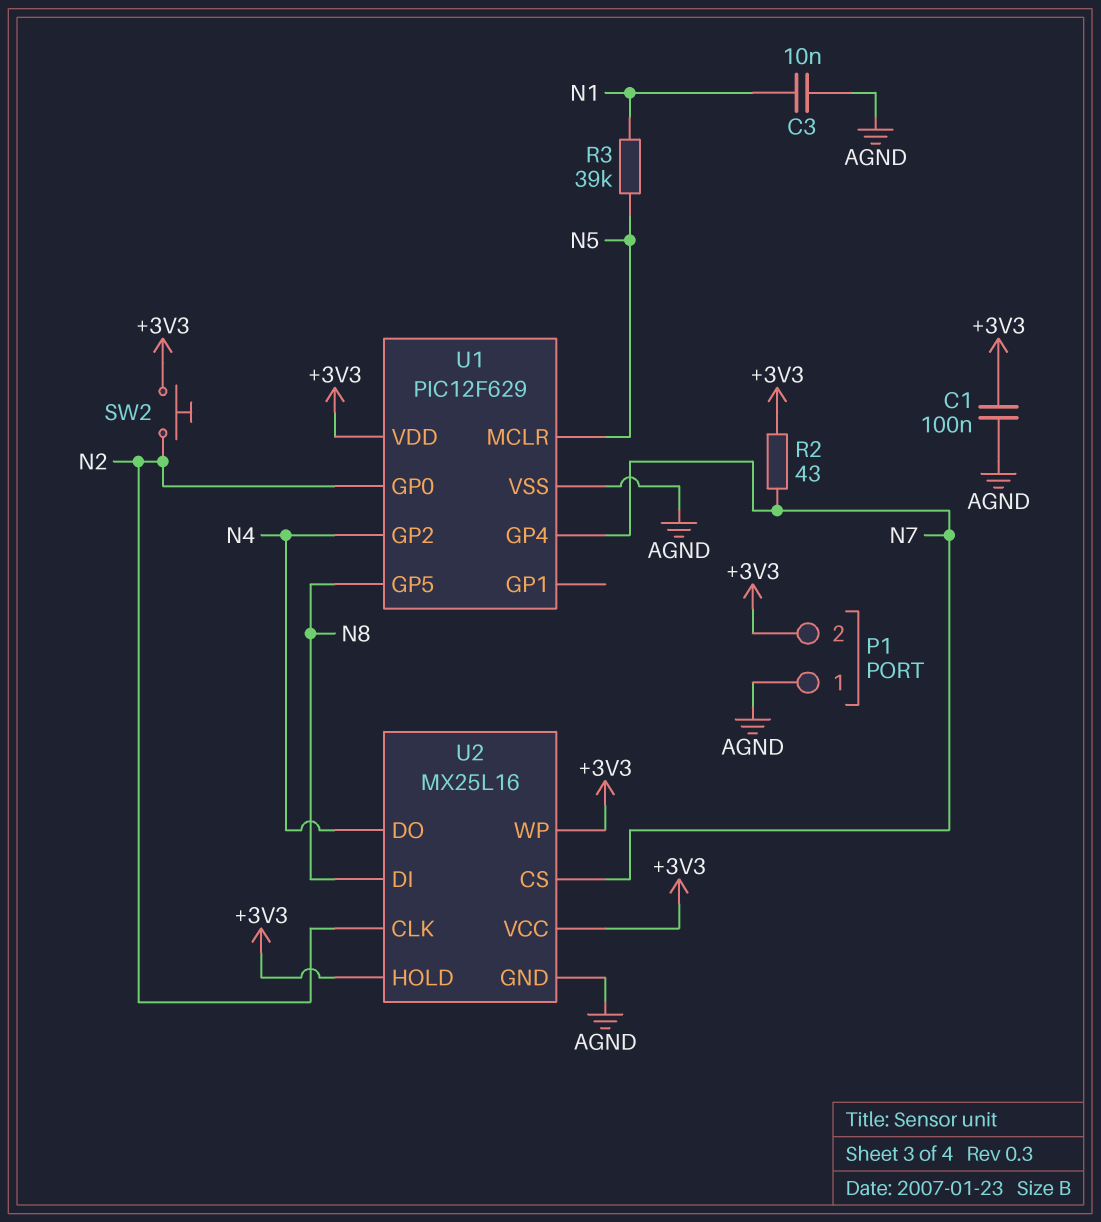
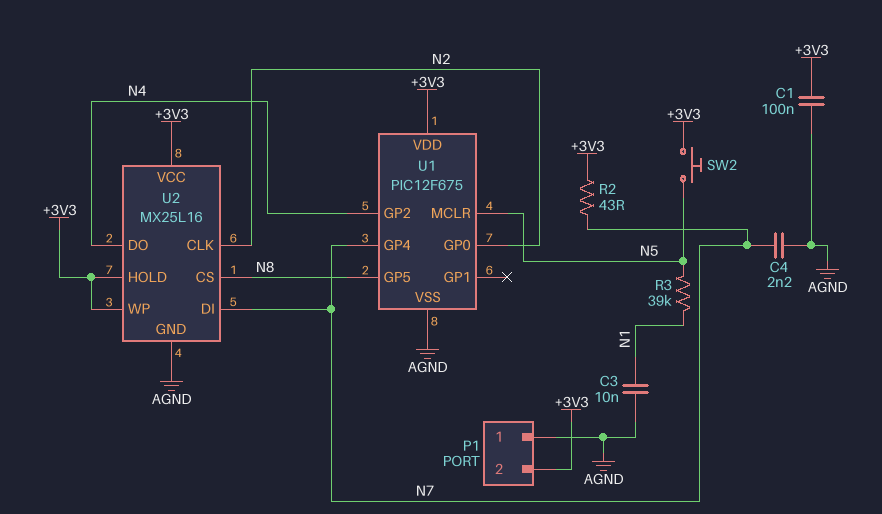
C4: none -> 2.2nF (AGND, N7)
SW2: button (+3V3, N2) -> button (+3V3, N5)
U1: PIC12F629 -> PIC12F675
U2 pin CS: N7 -> N8
U2 pin DI: N8 -> N7

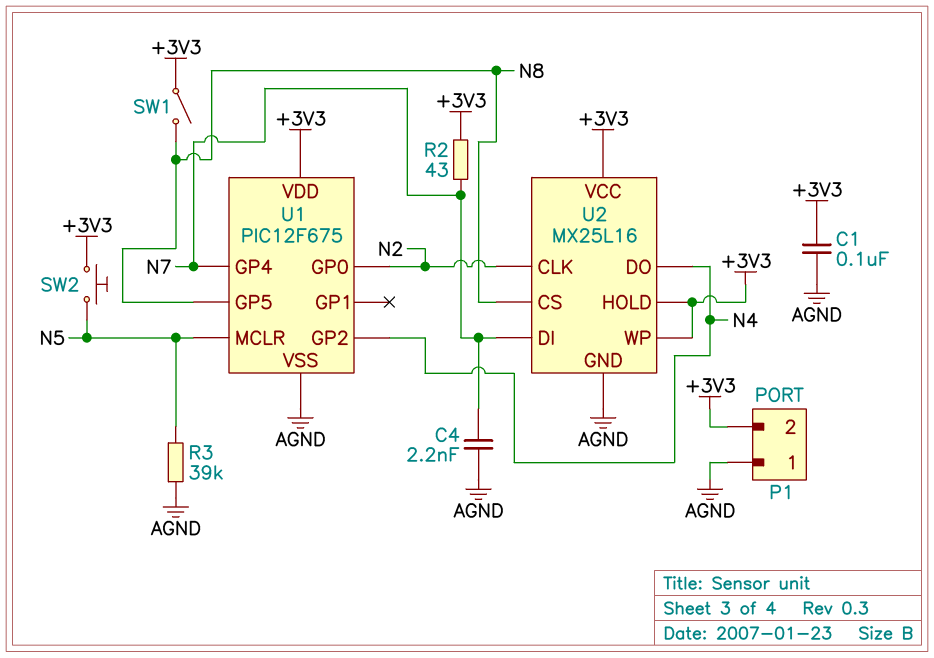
C3: 10nF (AGND, N1) -> none
R3: 39k (N1, N5) -> 39k (AGND, N5)
SW1: none -> switch (+3V3, N8)

